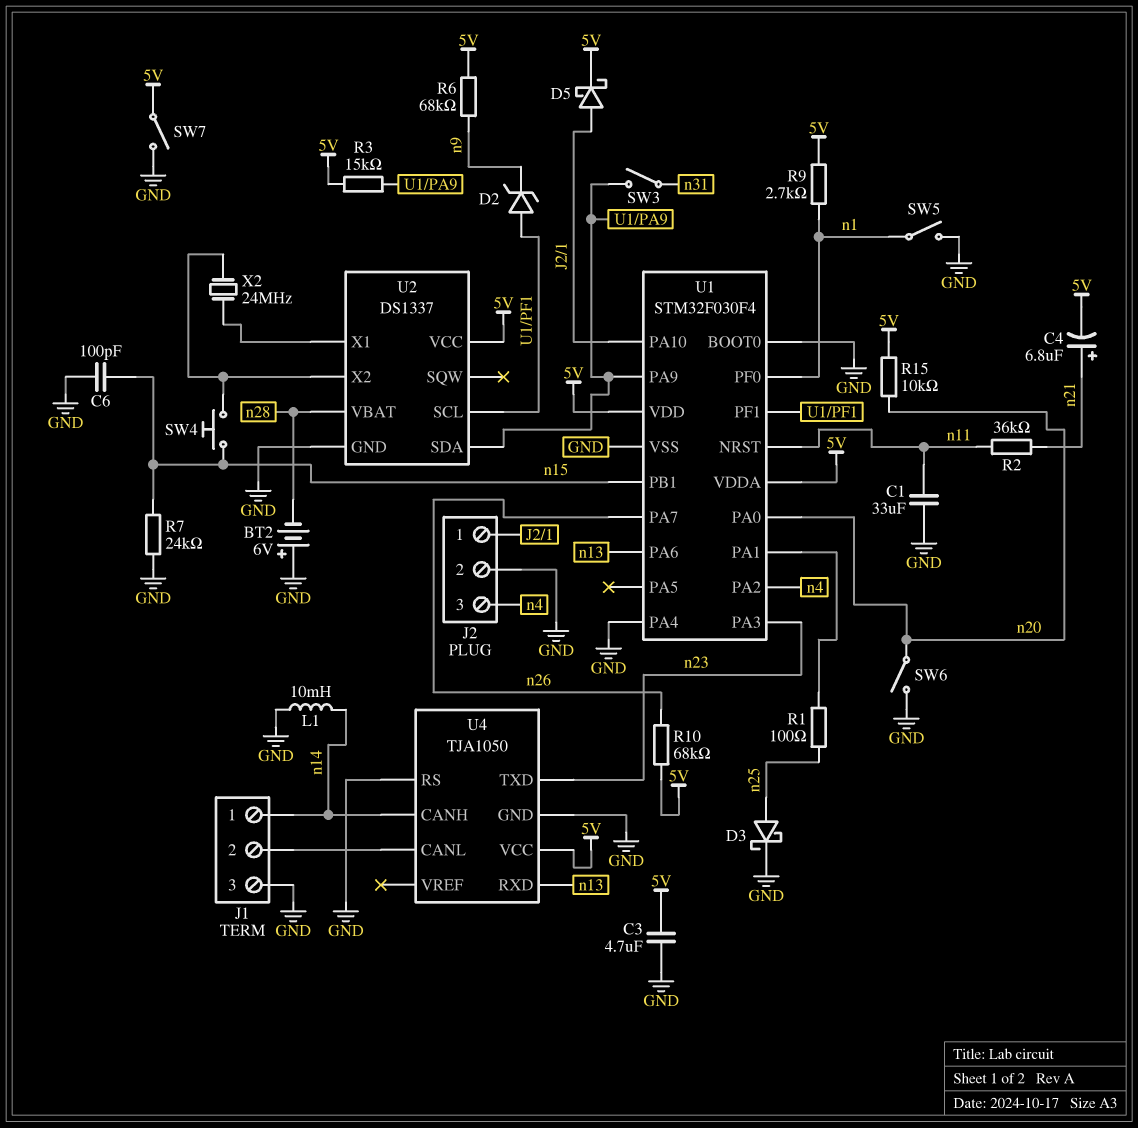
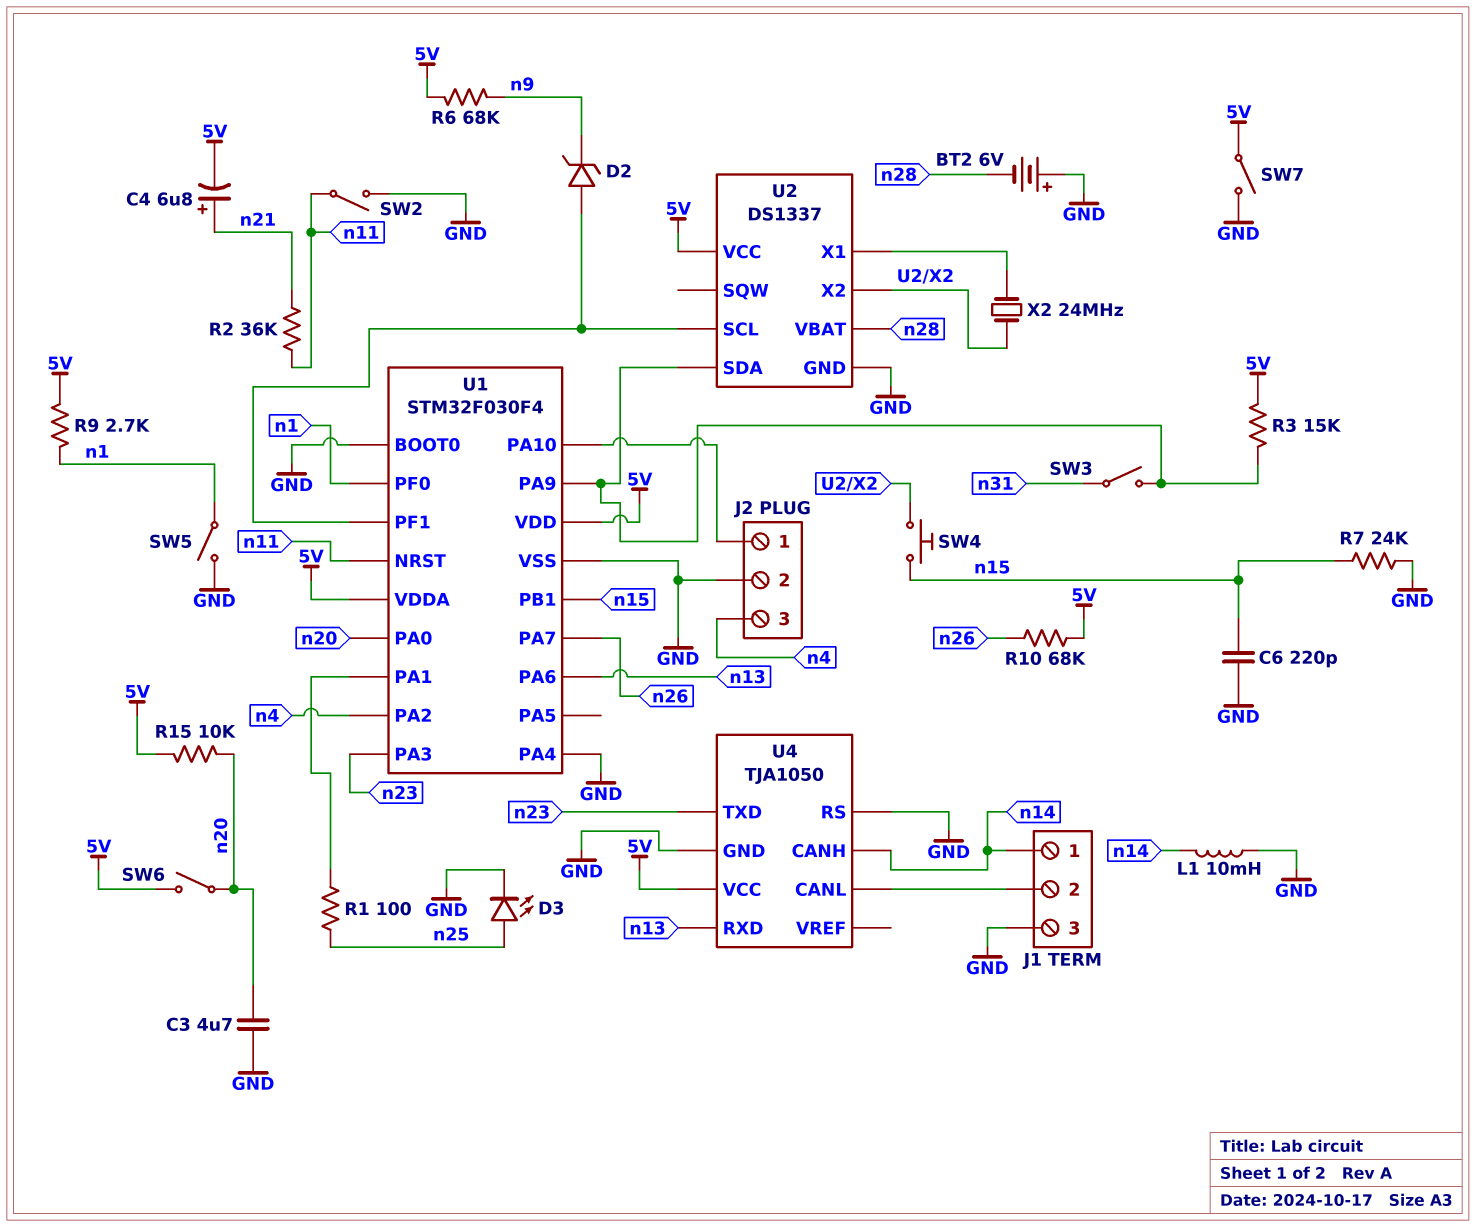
C1: 33uF (GND, n11) -> none
C3: 4.7uF (5V, GND) -> 4.7uF (GND, n20)
C6: 100pF (GND, n15) -> 220pF (GND, n15)
D3: schottky (A n25, K GND) -> LED (A n25, K GND)
D5: schottky (A J2/1, K 5V) -> none
SW2: none -> switch (GND, n11)
SW6: switch (GND, n20) -> switch (5V, n20)

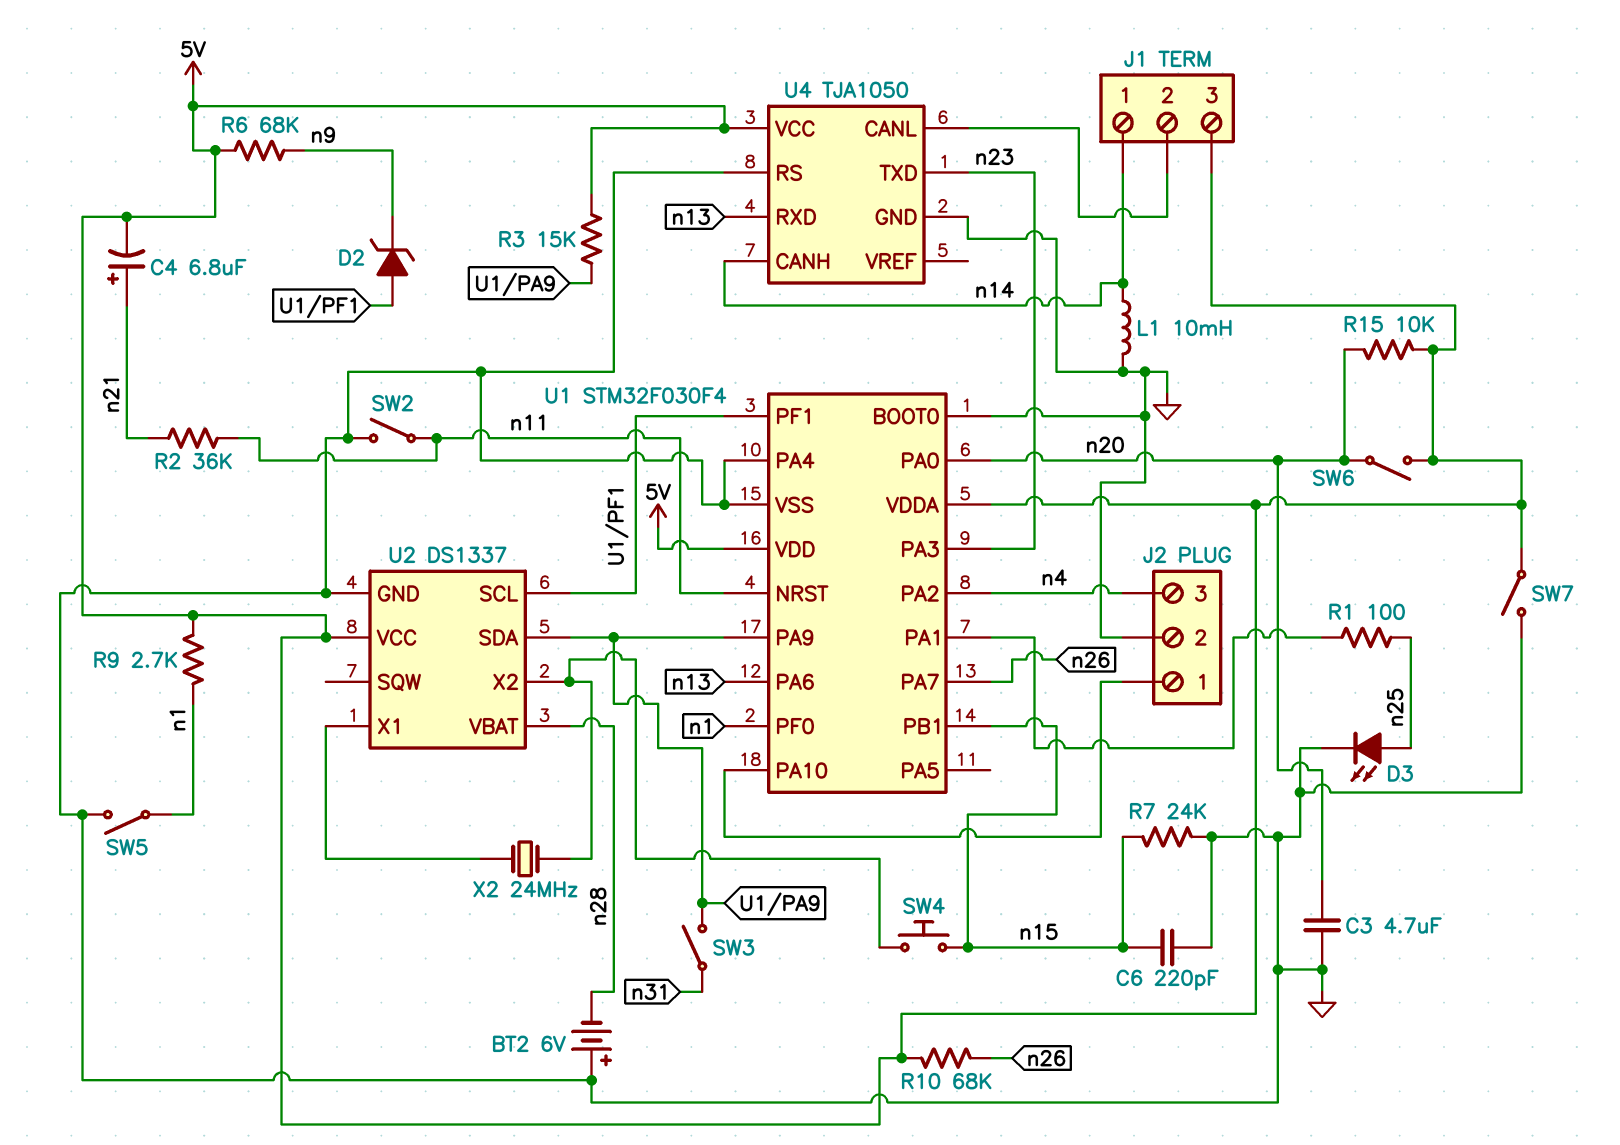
J1 pin 3: GND -> 5V

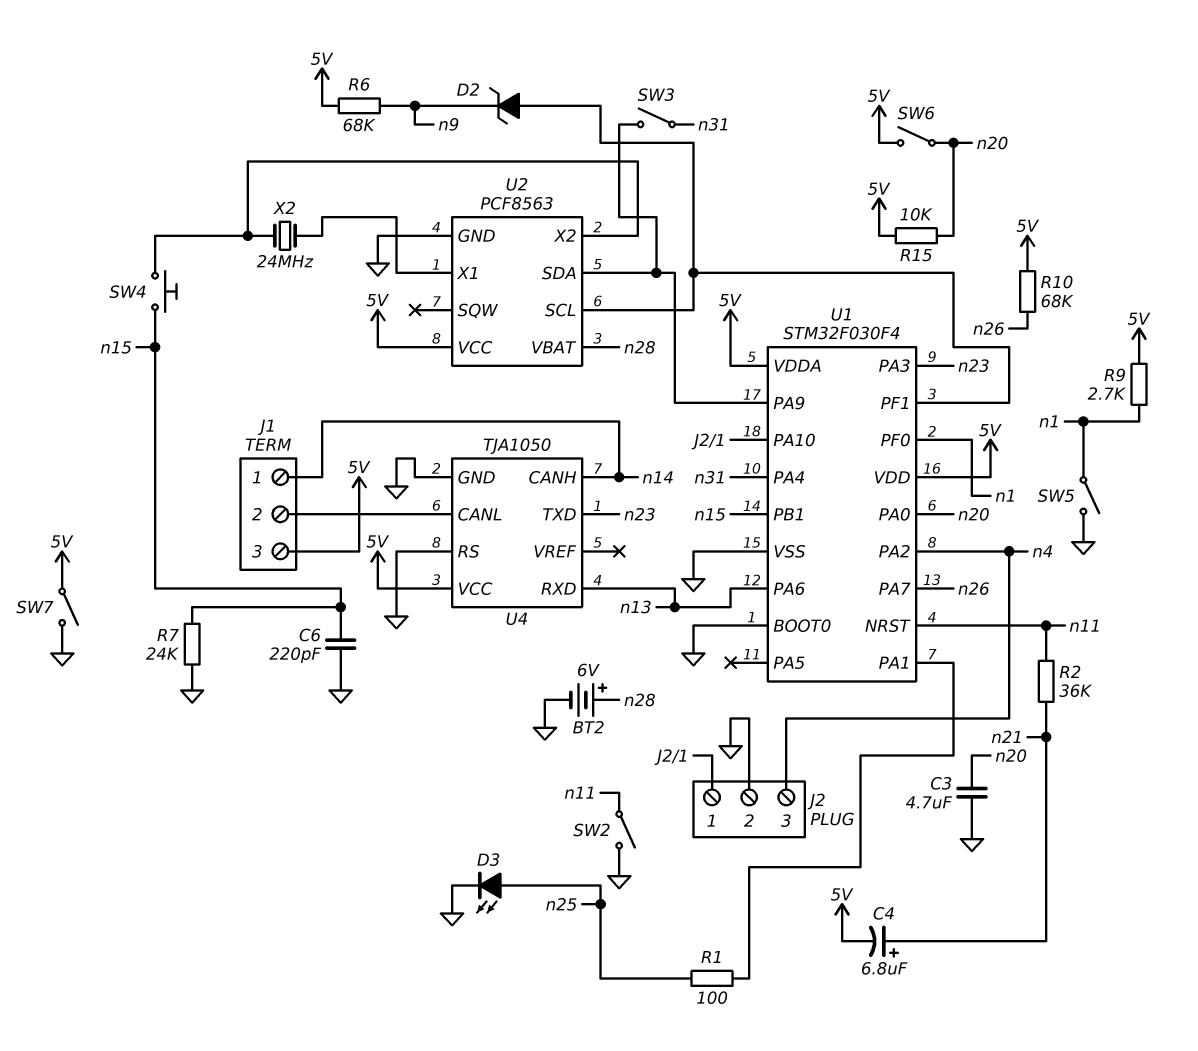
BT2: 6V (plus GND, minus n28) -> 6V (plus n28, minus GND)
L1: 10mH (GND, n14) -> none
R3: 15k (5V, U1/PA9) -> none
U1 pin PA4: GND -> n31
U2: DS1337 -> PCF8563

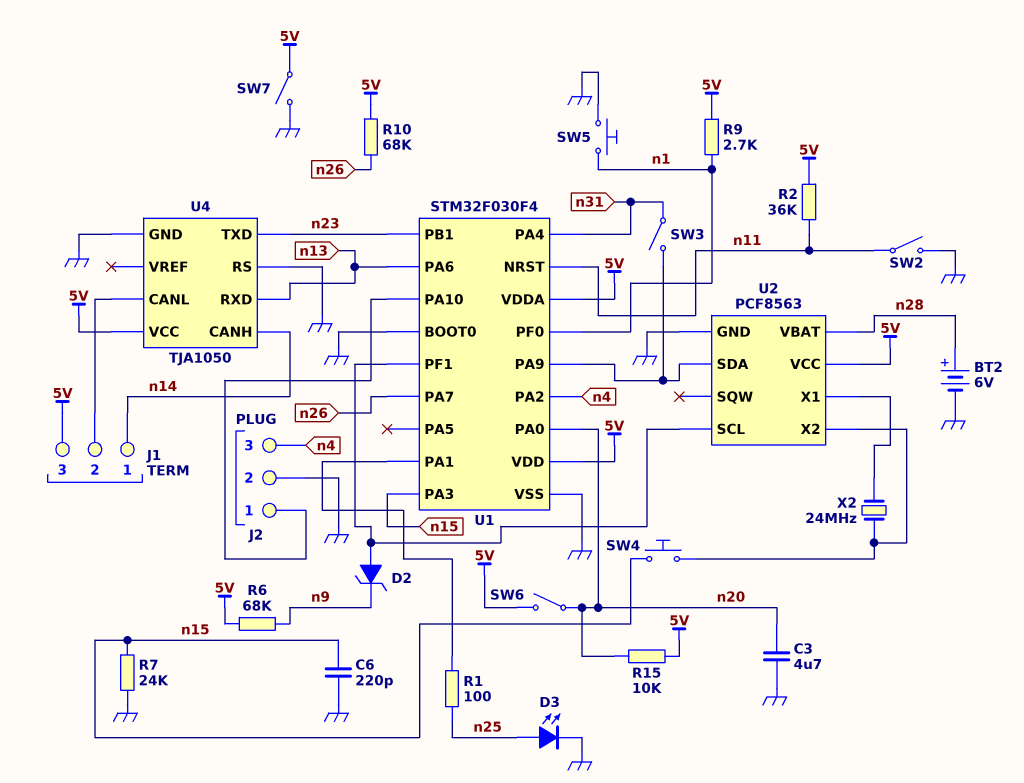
C4: 6.8uF (plus n21, minus 5V) -> none
R2: 36k (n11, n21) -> 36k (5V, n11)
SW5: switch (GND, n1) -> button (GND, n1)
U1 pin PA3: n23 -> n15
U1 pin PB1: n15 -> n23

